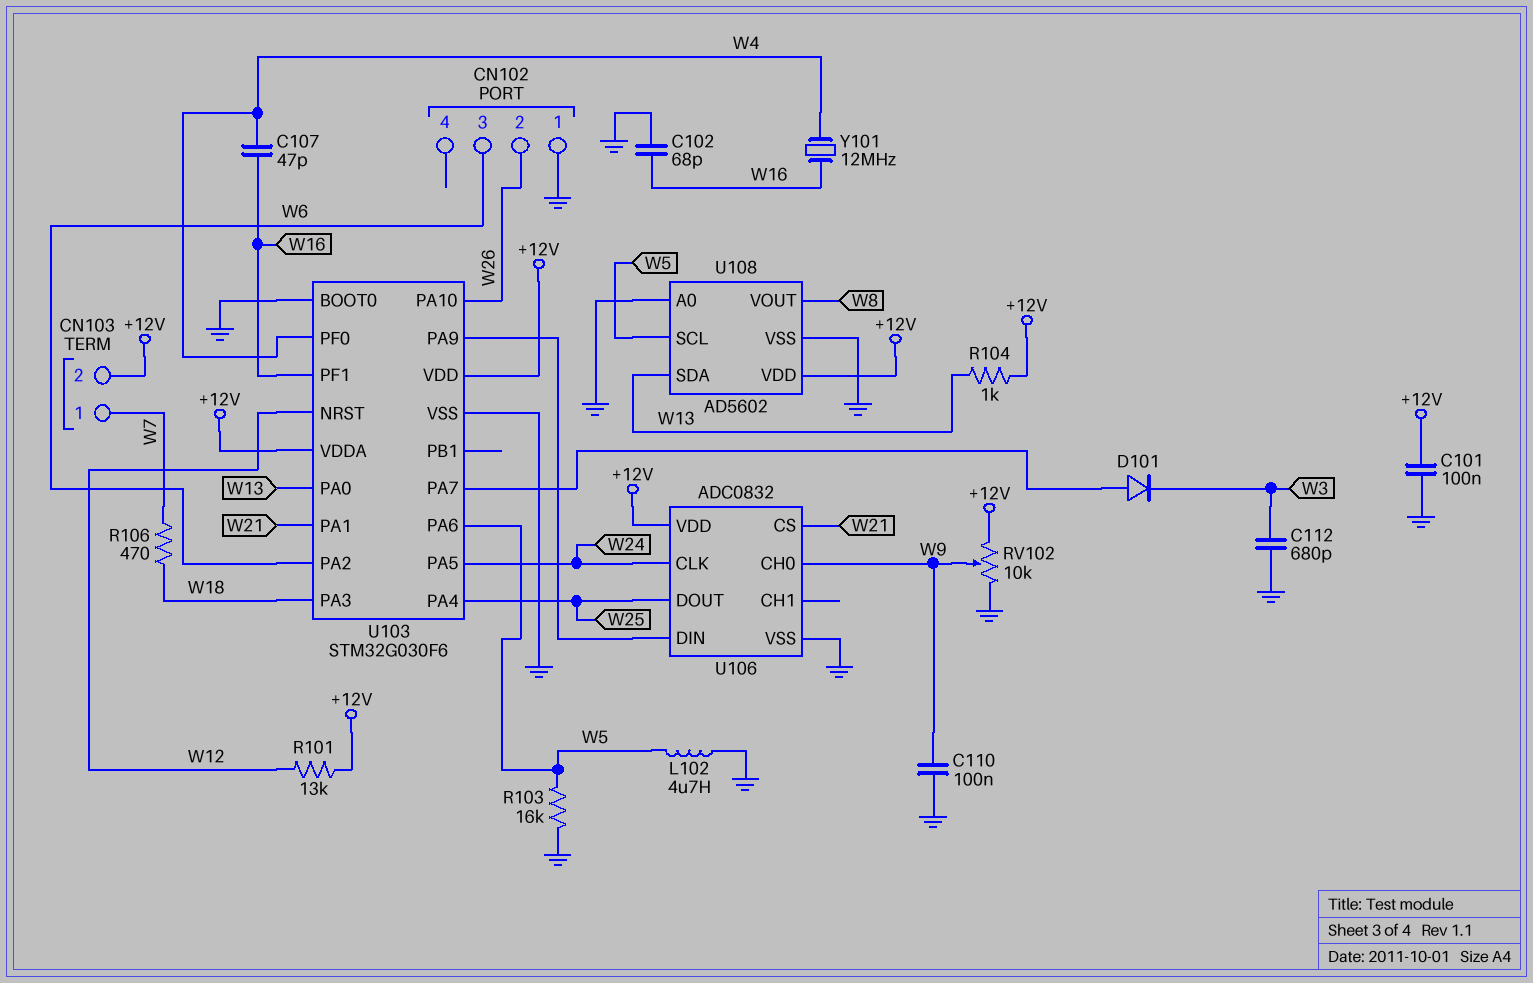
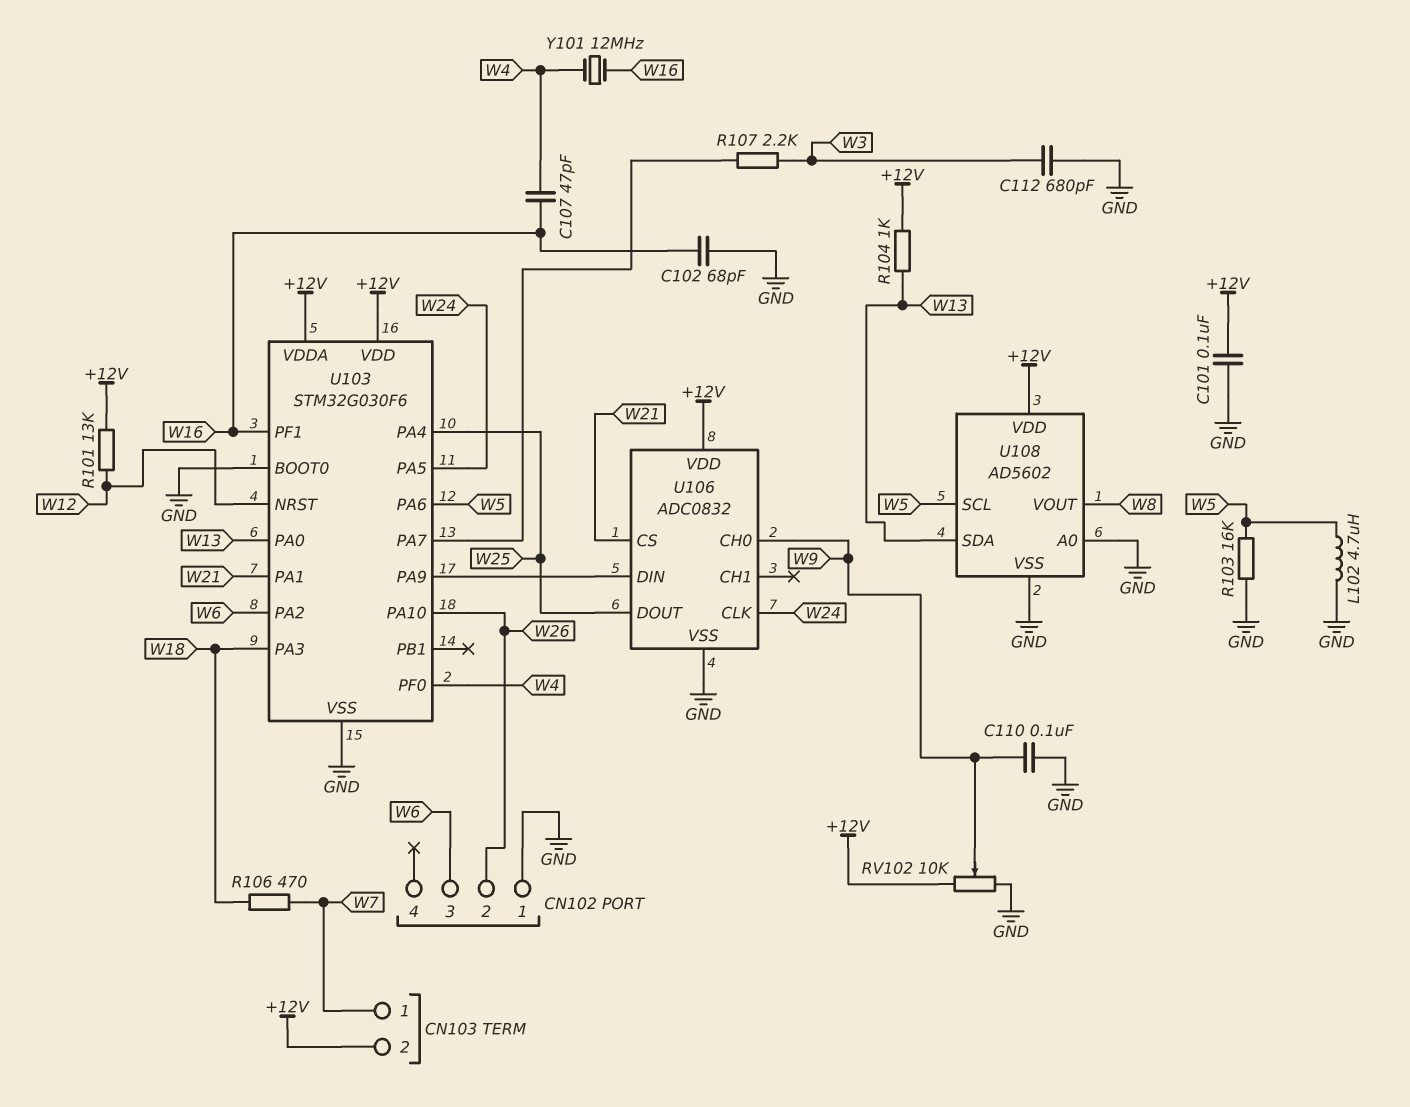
D101: diode (A U103/PA7, K W3) -> none
R107: none -> 2.2k (U103/PA7, W3)

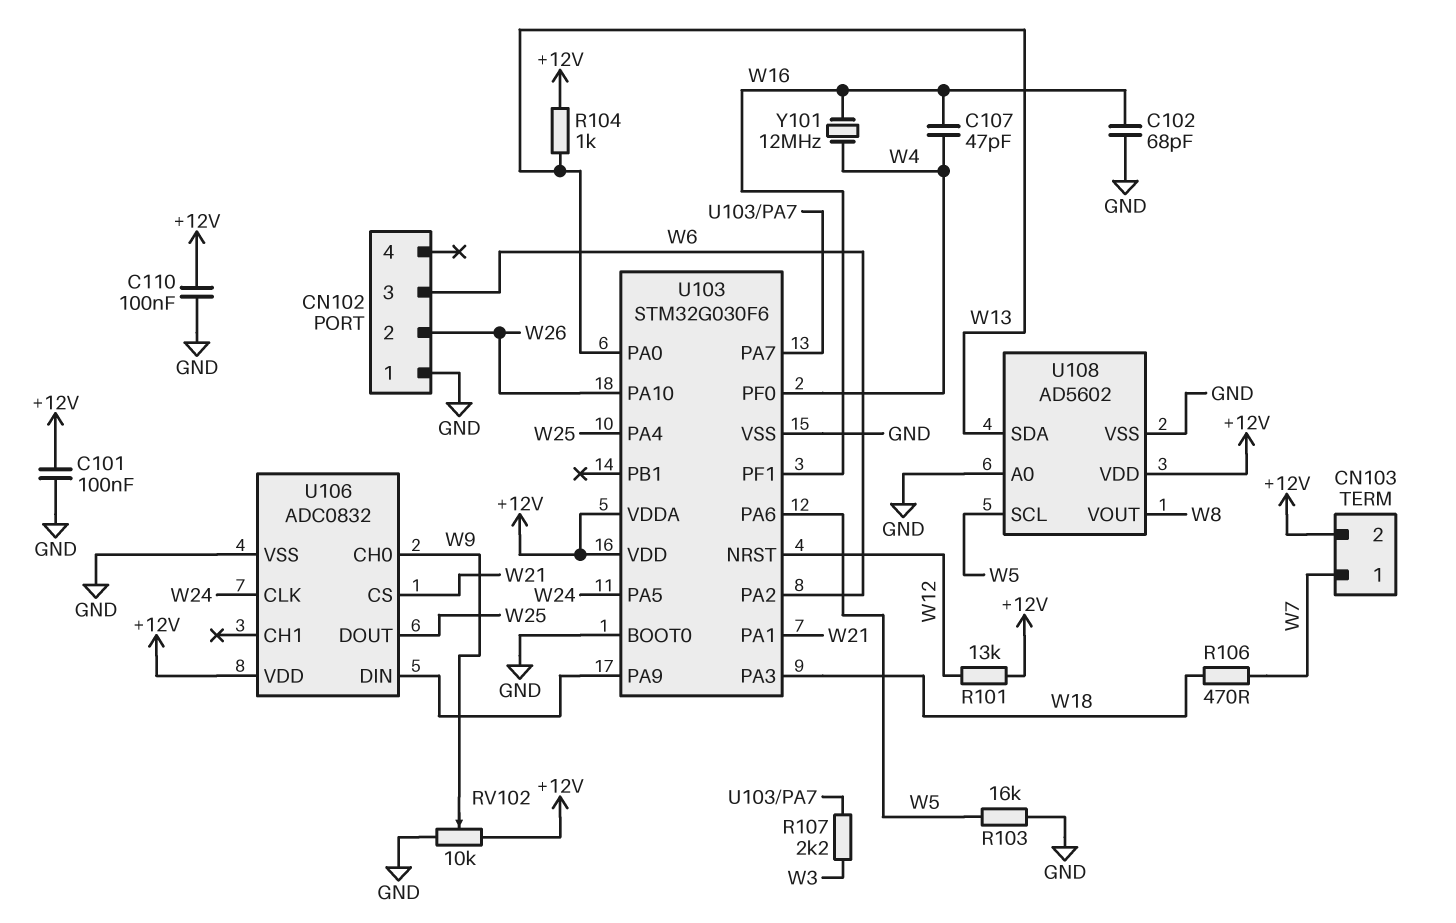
C110: 100nF (GND, W9) -> 100nF (+12V, GND)
C112: 680pF (GND, W3) -> none
L102: 4.7uH (GND, W5) -> none

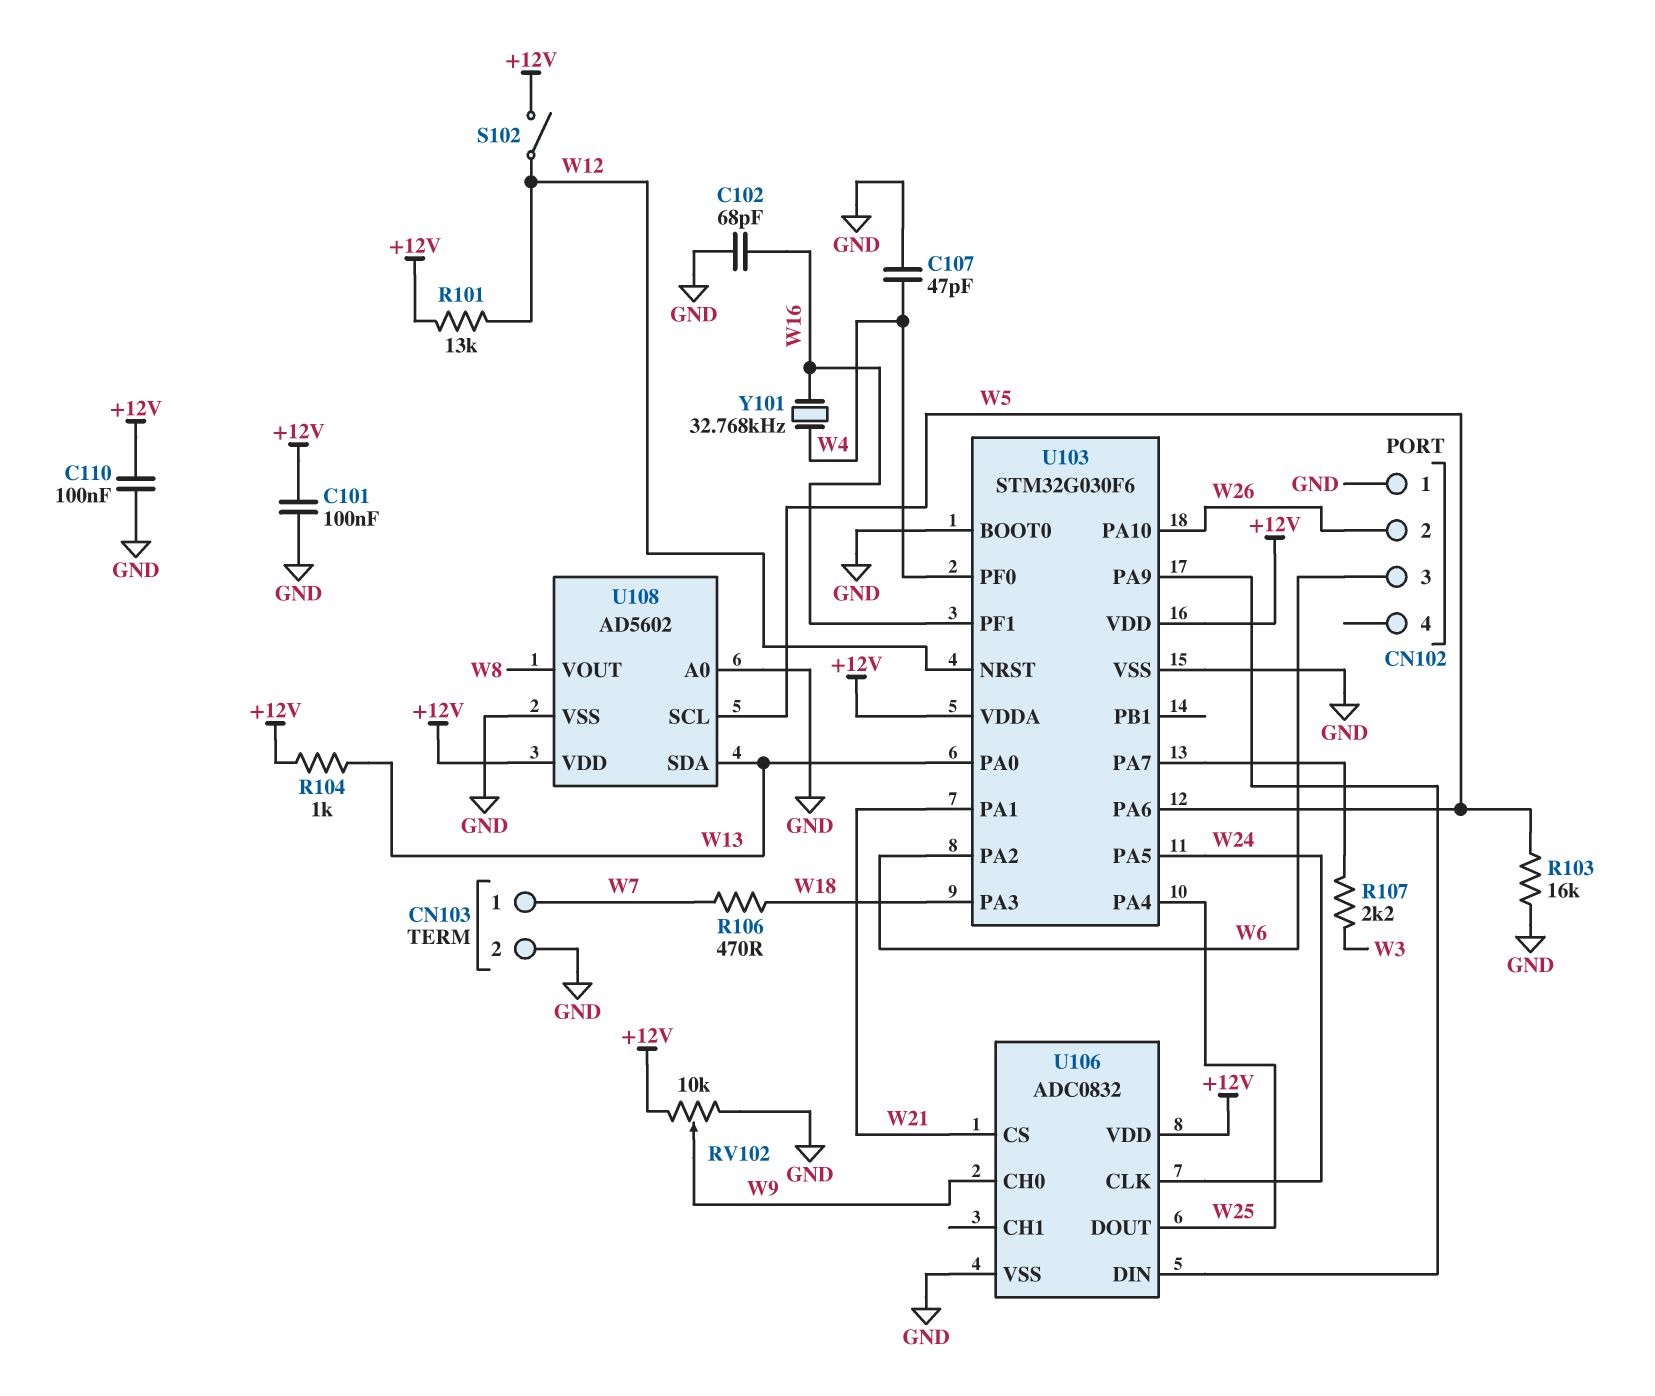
C107: 47pF (W4, W16) -> 47pF (GND, W4)
CN103 pin 2: +12V -> GND
S102: none -> switch (+12V, W12)
Y101: 12MHz (W4, W16) -> 32.768kHz (W4, W16)

